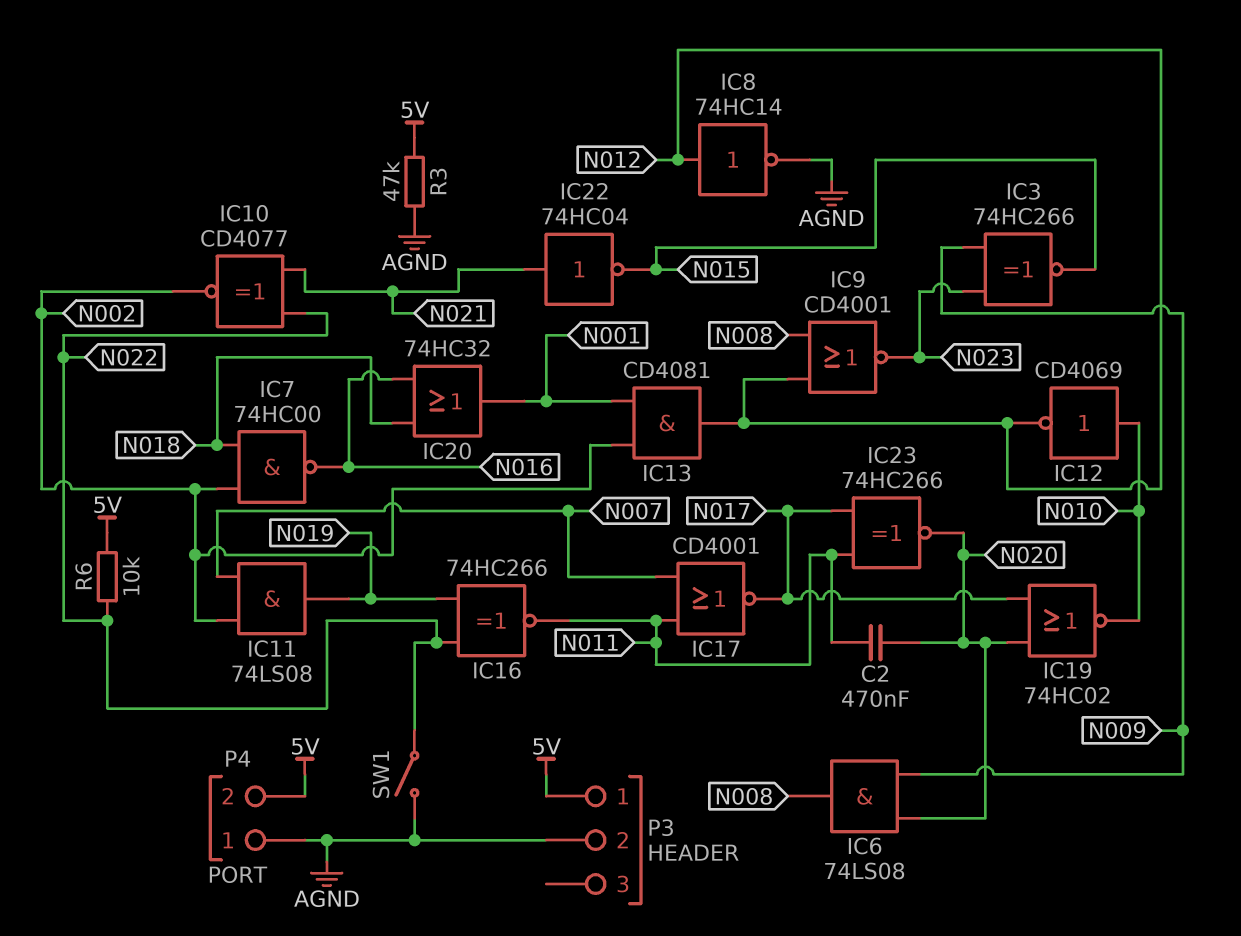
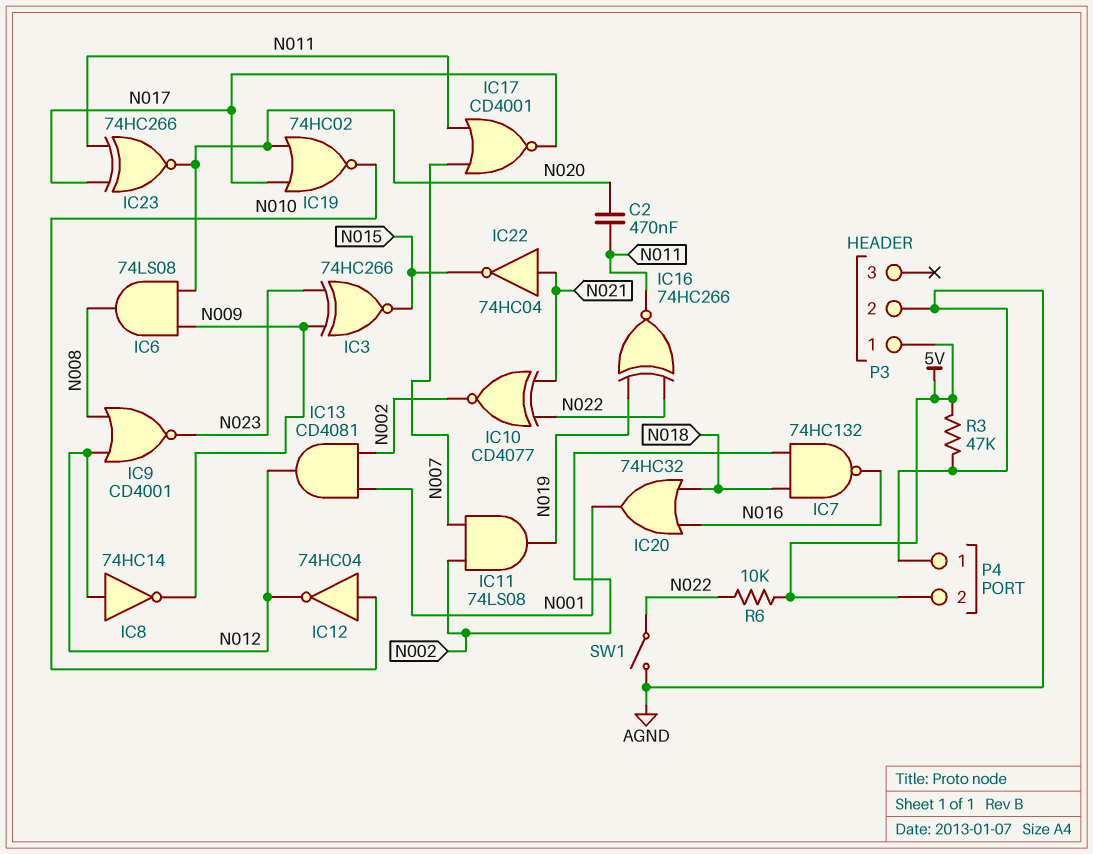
IC7: NAND 74HC00 (in N002, in N018, out N016) -> NAND 74HC132 (in N002, in N018, out N016)
IC8: NOT 74HC14 (in N012, out AGND) -> NOT 74HC14 (in N012, out N009)
IC12: NOT CD4069 (in N010, out N012) -> NOT 74HC04 (in N010, out N012)

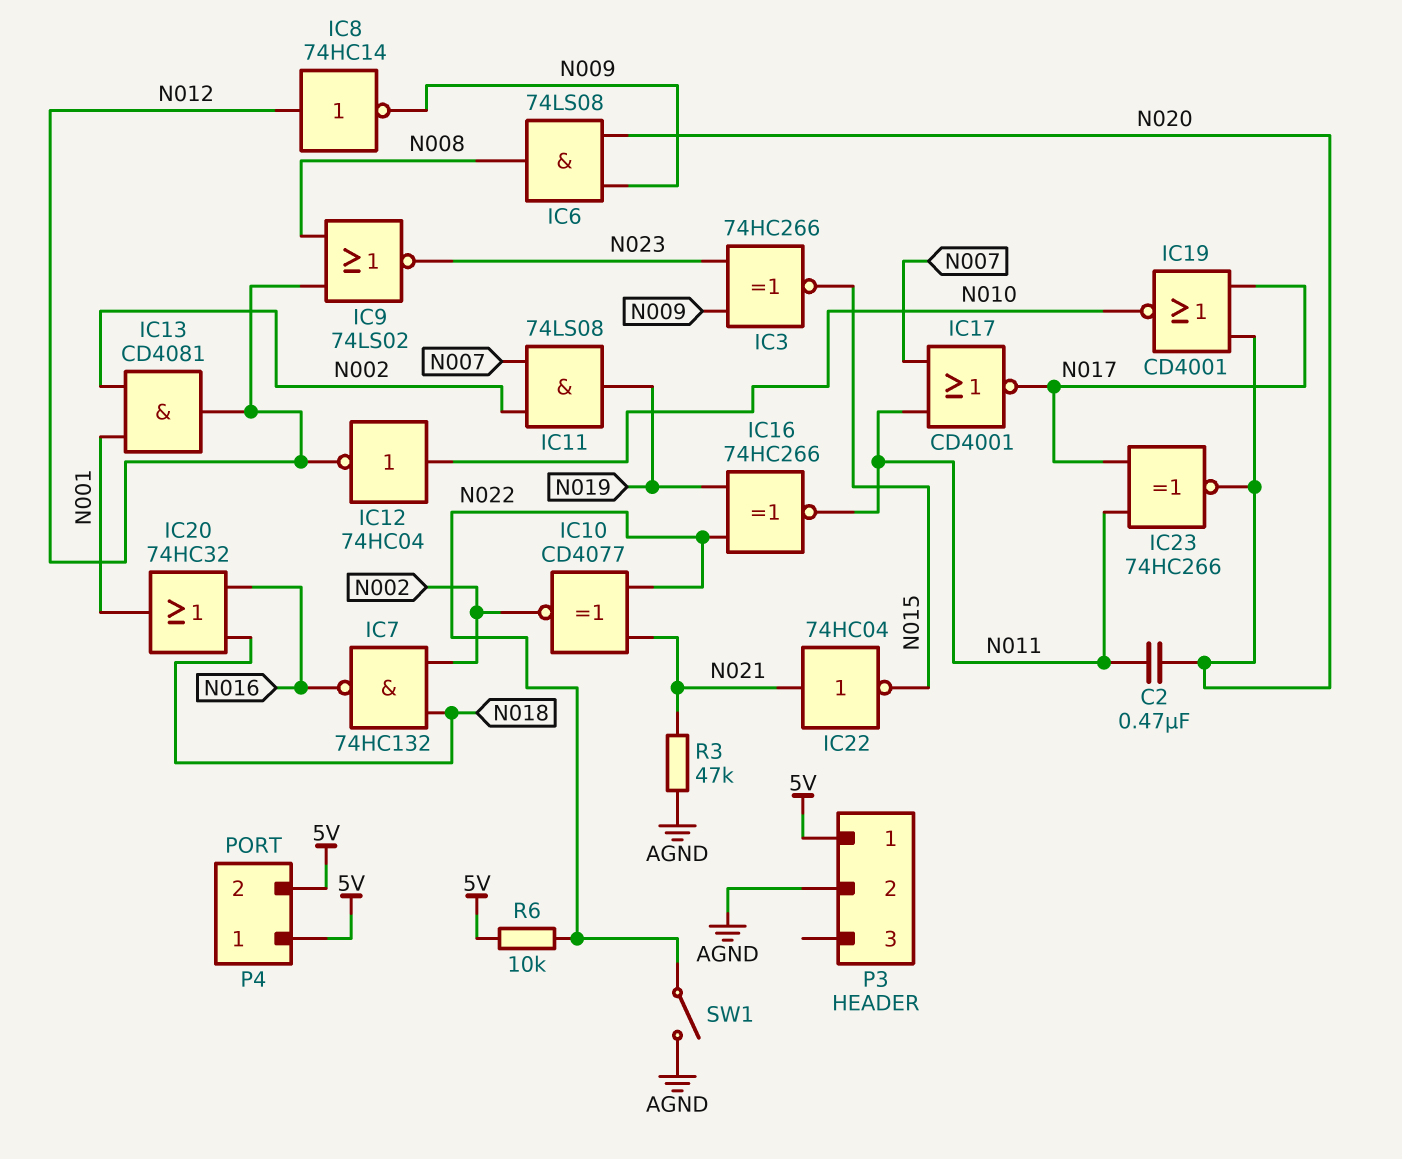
IC9: NOR CD4001 (in N008, in N012, out N023) -> NOR 74LS02 (in N008, in N012, out N023)
IC19: NOR 74HC02 (in N017, in N020, out N010) -> NOR CD4001 (in N017, in N020, out N010)
P4 pin 1: AGND -> 5V
R3: 47k (5V, AGND) -> 47k (AGND, N021)

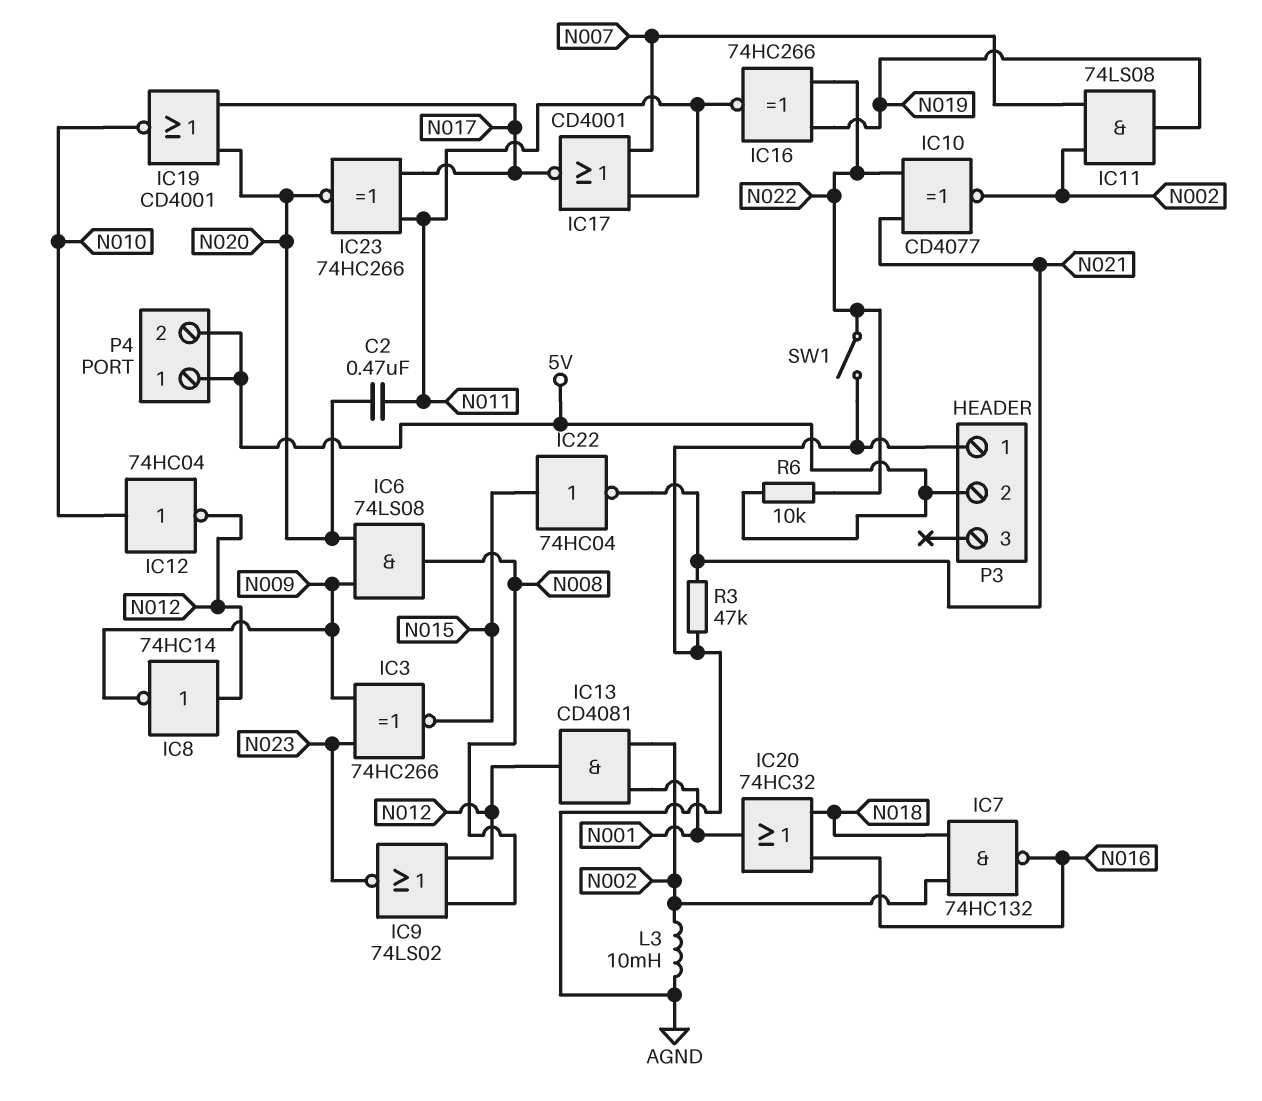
IC22: NOT 74HC04 (in N021, out N015) -> NOT 74HC04 (in N015, out N021)
L3: none -> 10mH (AGND, N002)
P3 pin 1: 5V -> AGND
P3 pin 2: AGND -> 5V

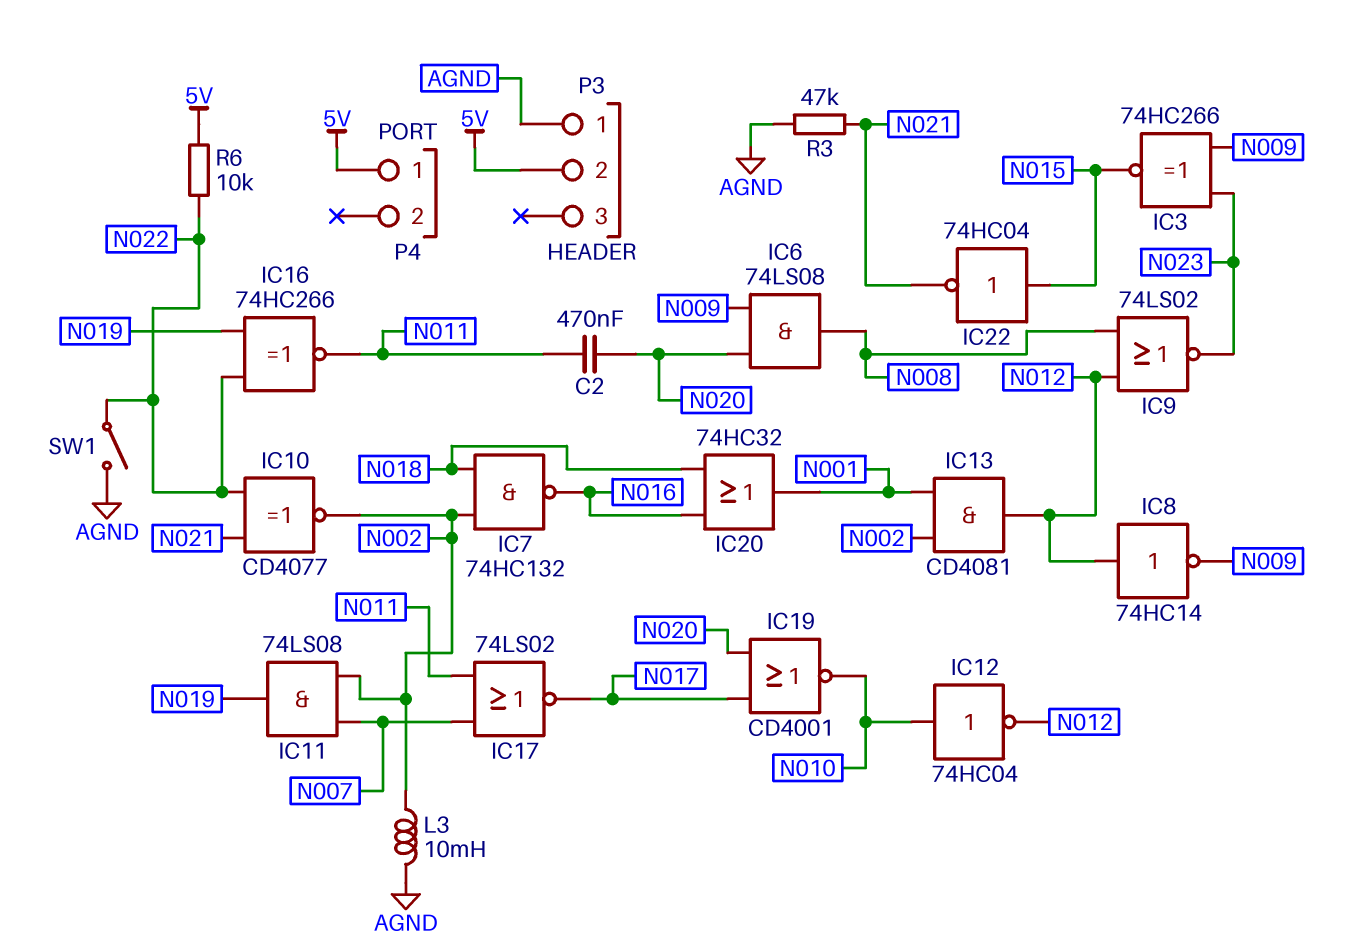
IC17: NOR CD4001 (in N007, in N011, out N017) -> NOR 74LS02 (in N007, in N011, out N017)
IC23: XNOR 74HC266 (in N011, in N017, out N020) -> none
P4 pin 2: 5V -> none

